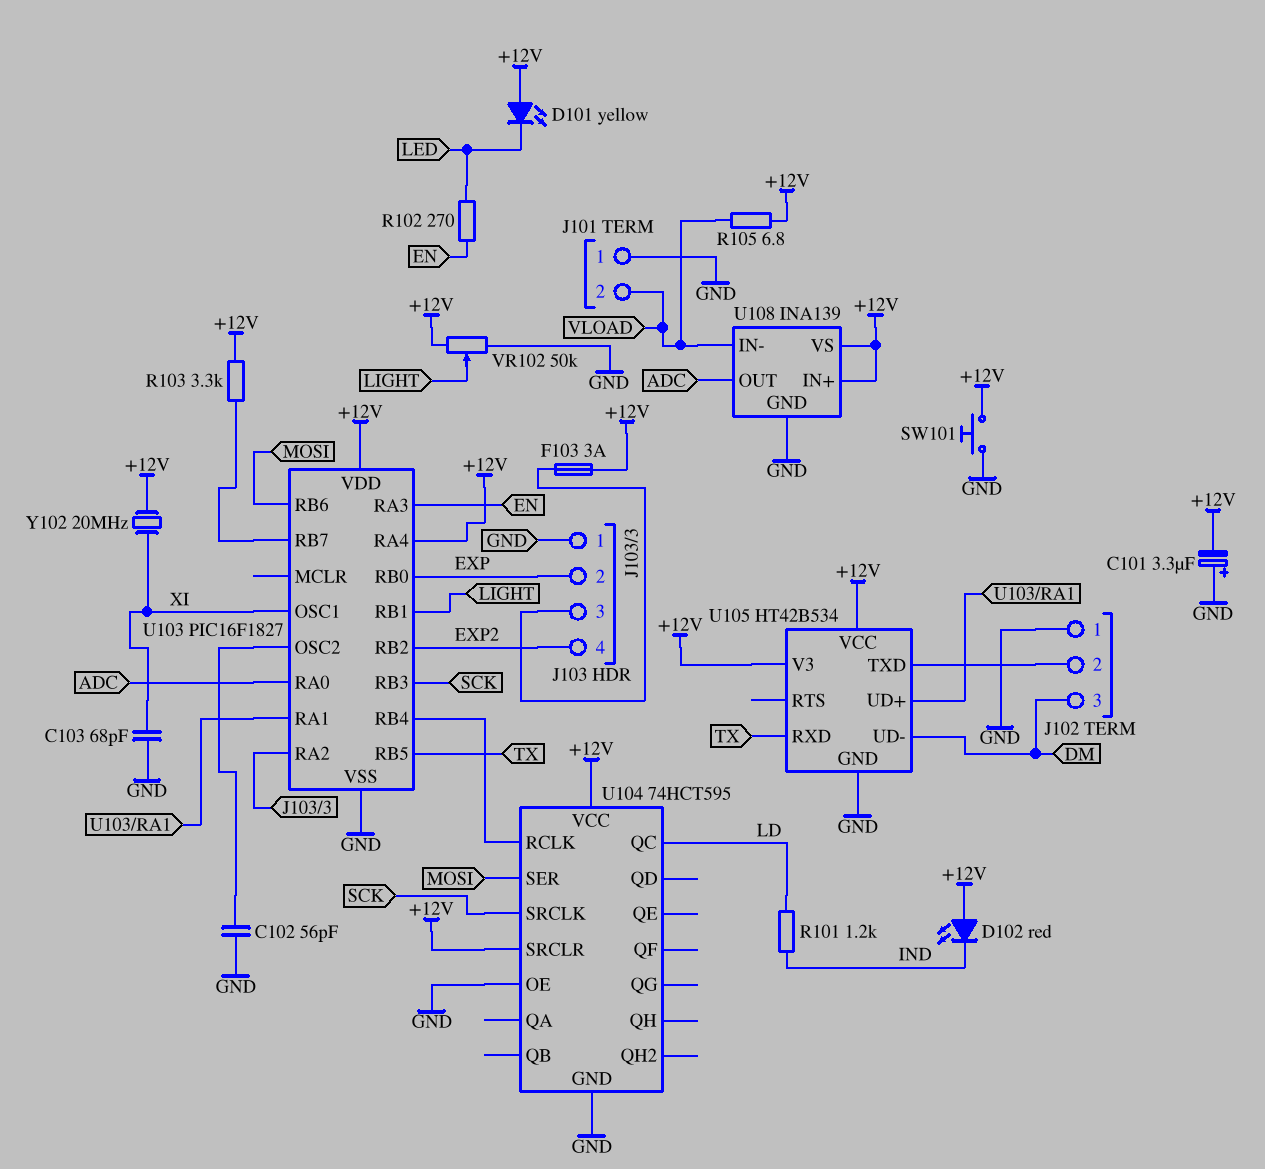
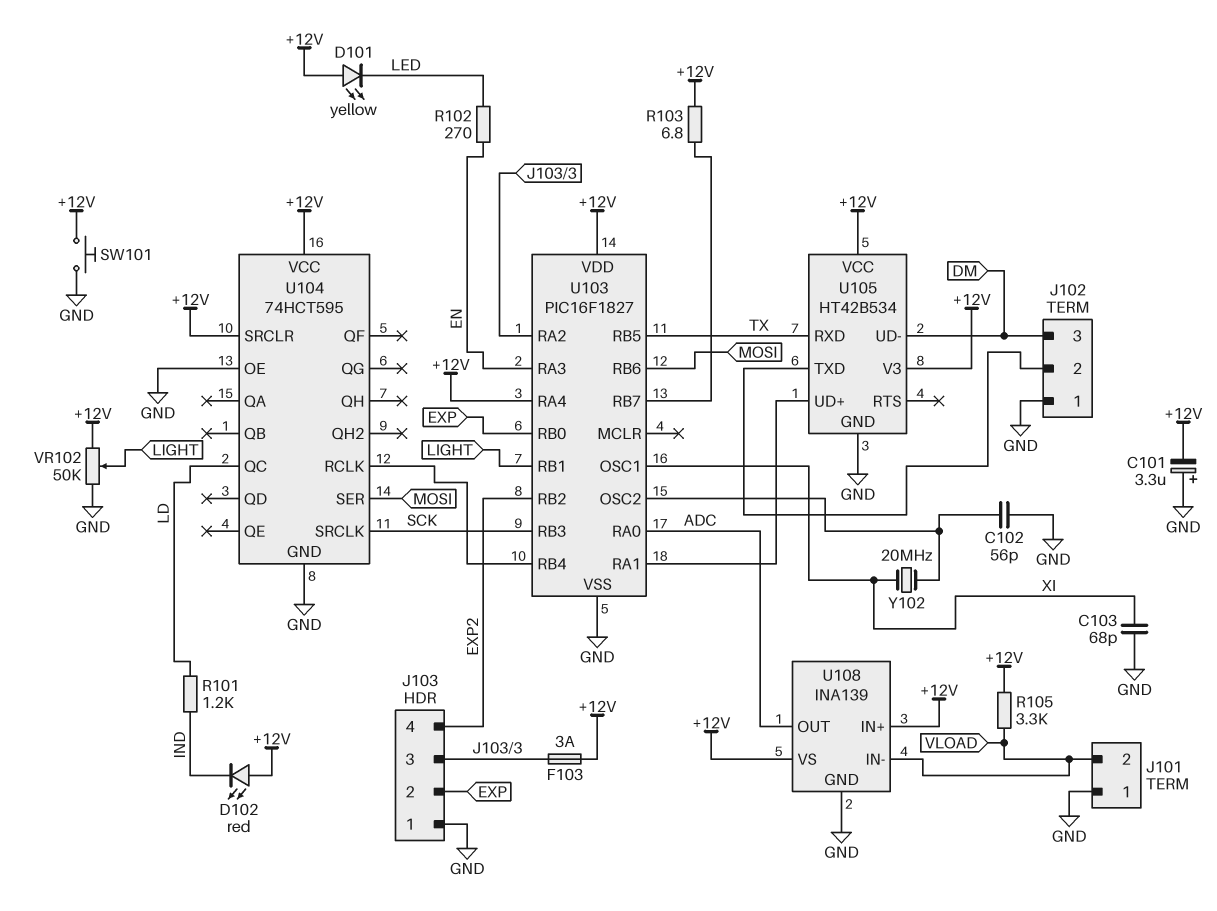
R103: 3.3k (+12V, U103/RB7) -> 6.8 (+12V, U103/RB7)
R105: 6.8 (+12V, VLOAD) -> 3.3k (+12V, VLOAD)
Y102: 20MHz (+12V, XI) -> 20MHz (U103/OSC2, XI)

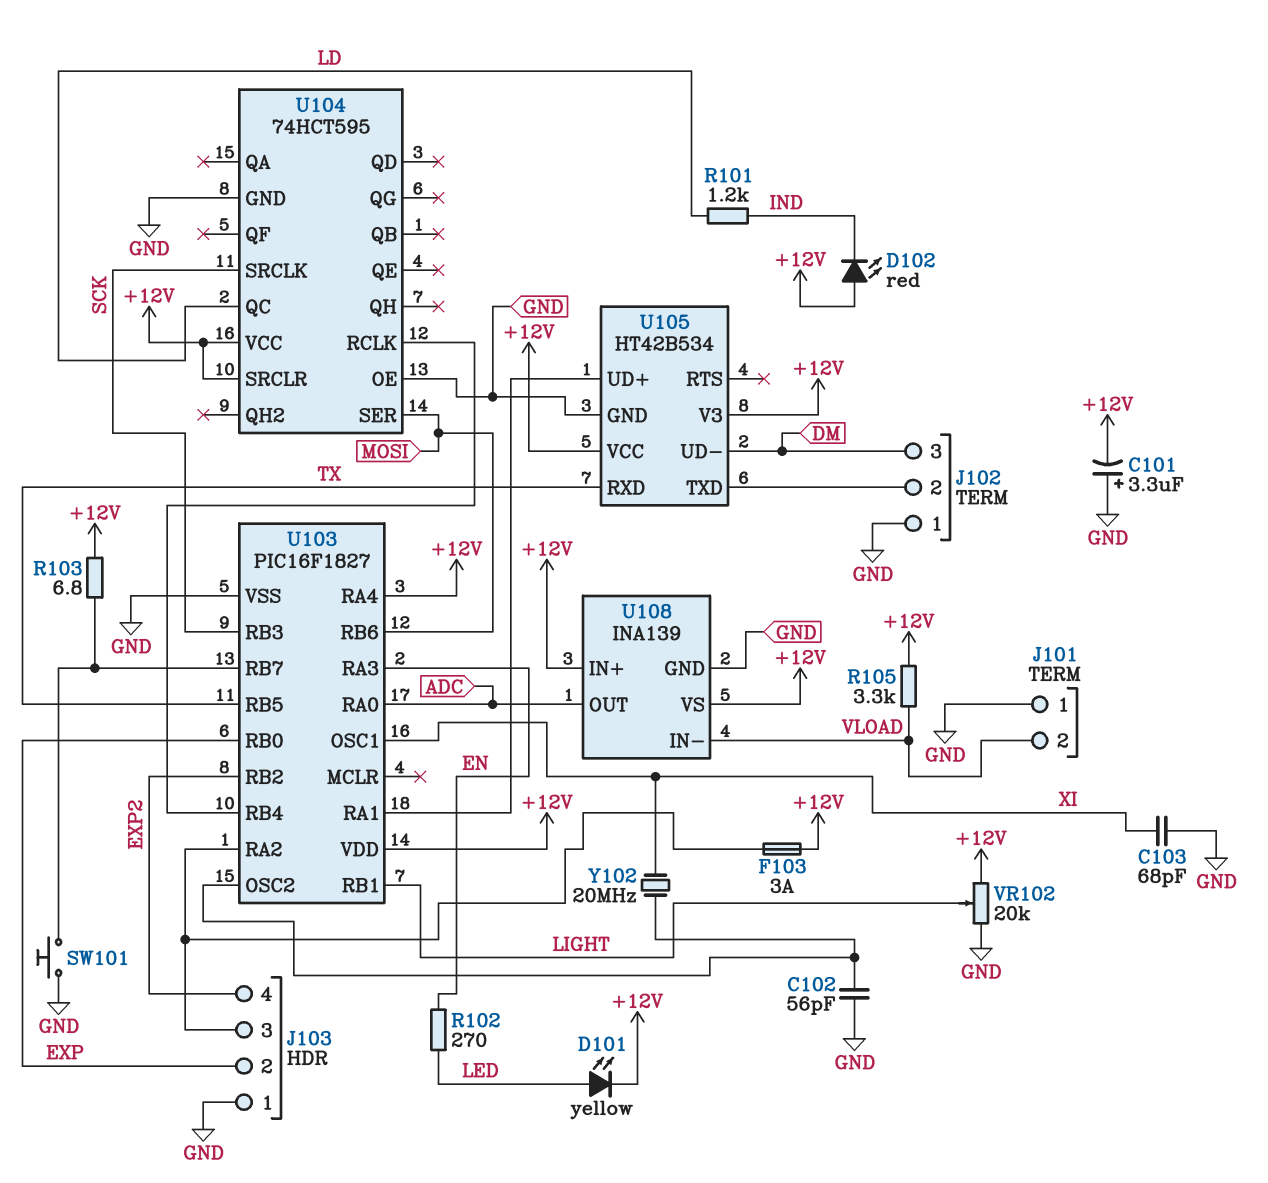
D101: LED yellow (A +12V, K LED) -> LED yellow (A LED, K +12V)
SW101: button (+12V, GND) -> button (GND, U103/RB7)
VR102: 50k (+12V, GND, wiper LIGHT) -> 20k (+12V, GND, wiper LIGHT)

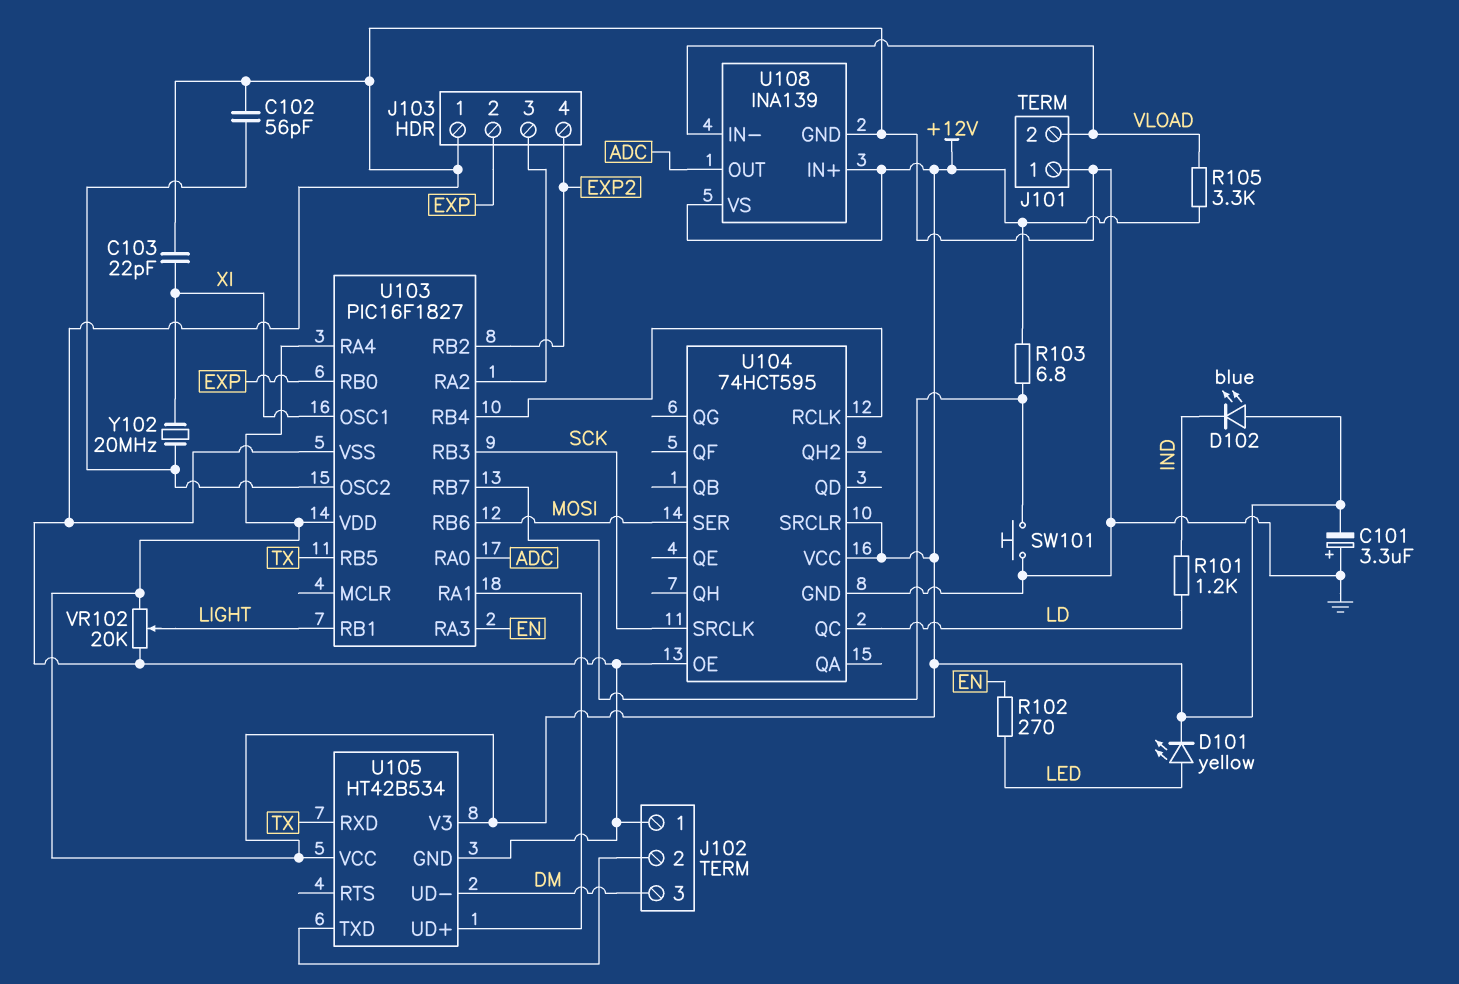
C103: 68pF (GND, XI) -> 22pF (GND, XI)
D102: LED red (A +12V, K IND) -> LED blue (A +12V, K IND)
F103: 3A (+12V, J103/3) -> none

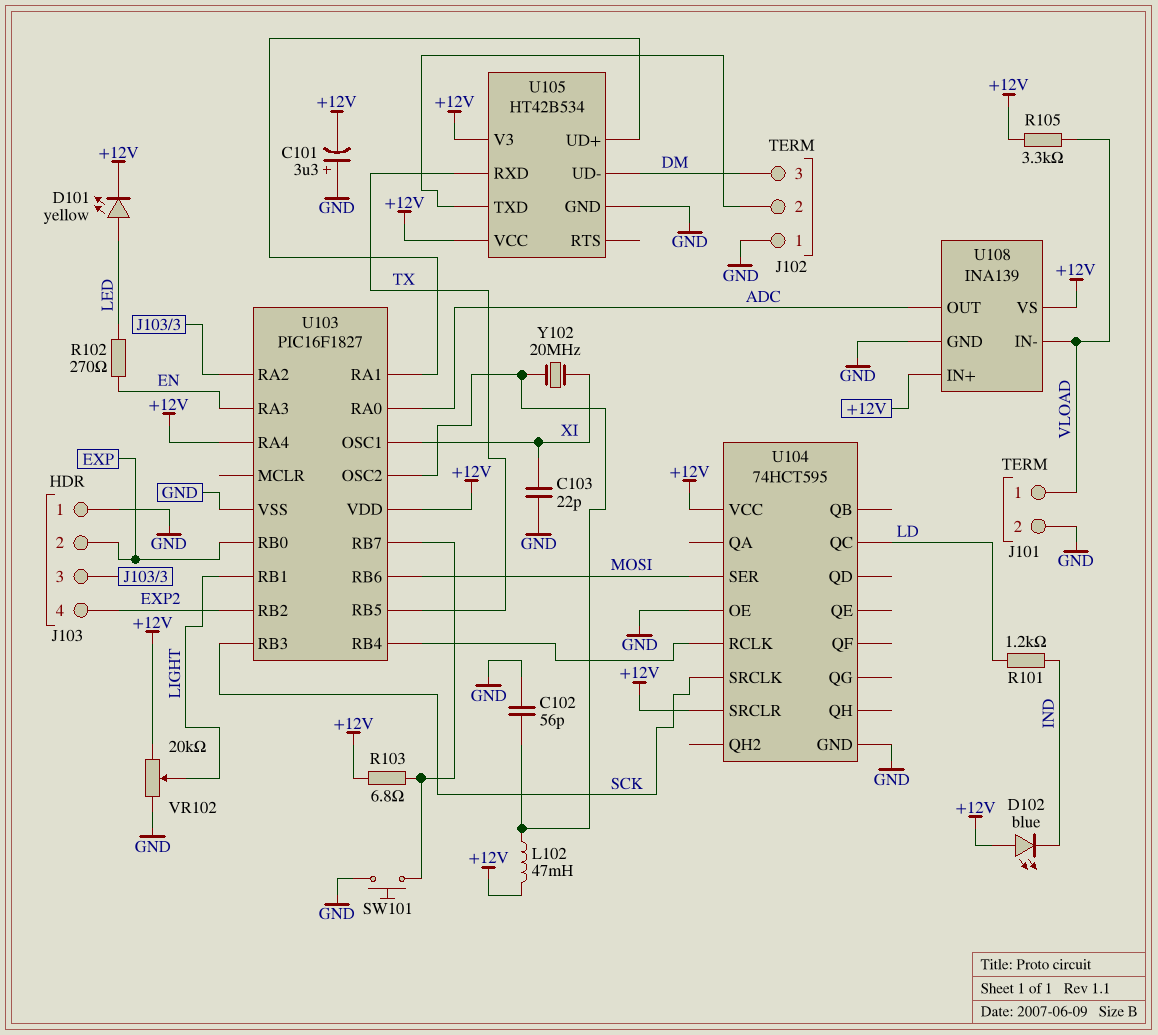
J101 pin 1: GND -> VLOAD
J101 pin 2: VLOAD -> GND
L102: none -> 47mH (+12V, U103/OSC2)

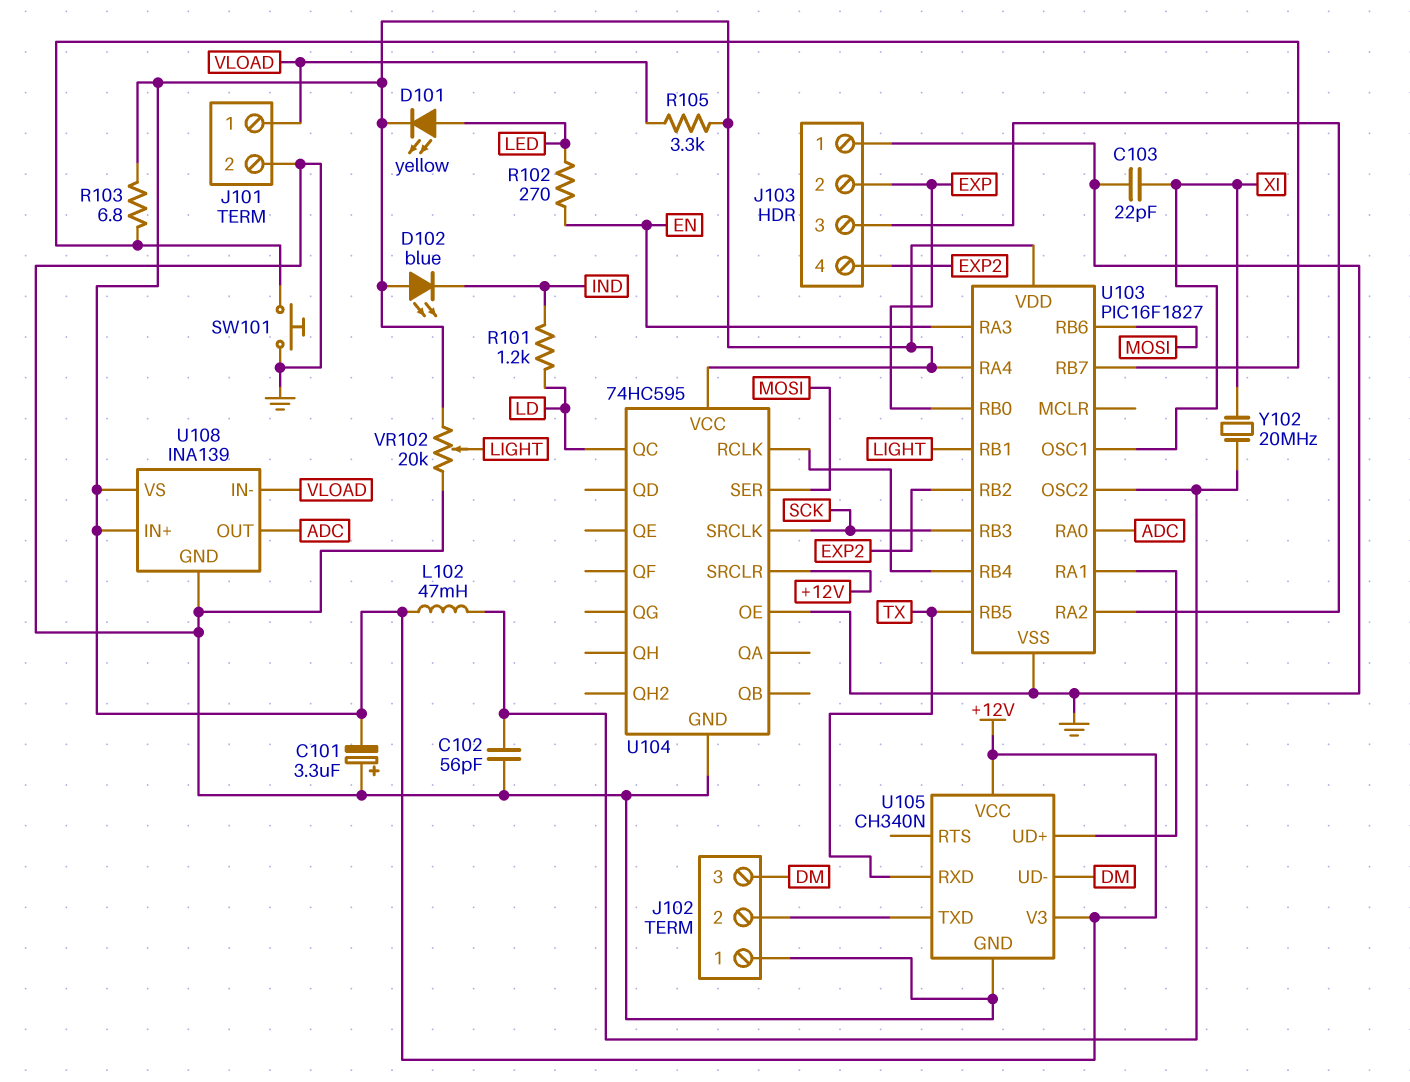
U104: 74HCT595 -> 74HC595
U105: HT42B534 -> CH340N

